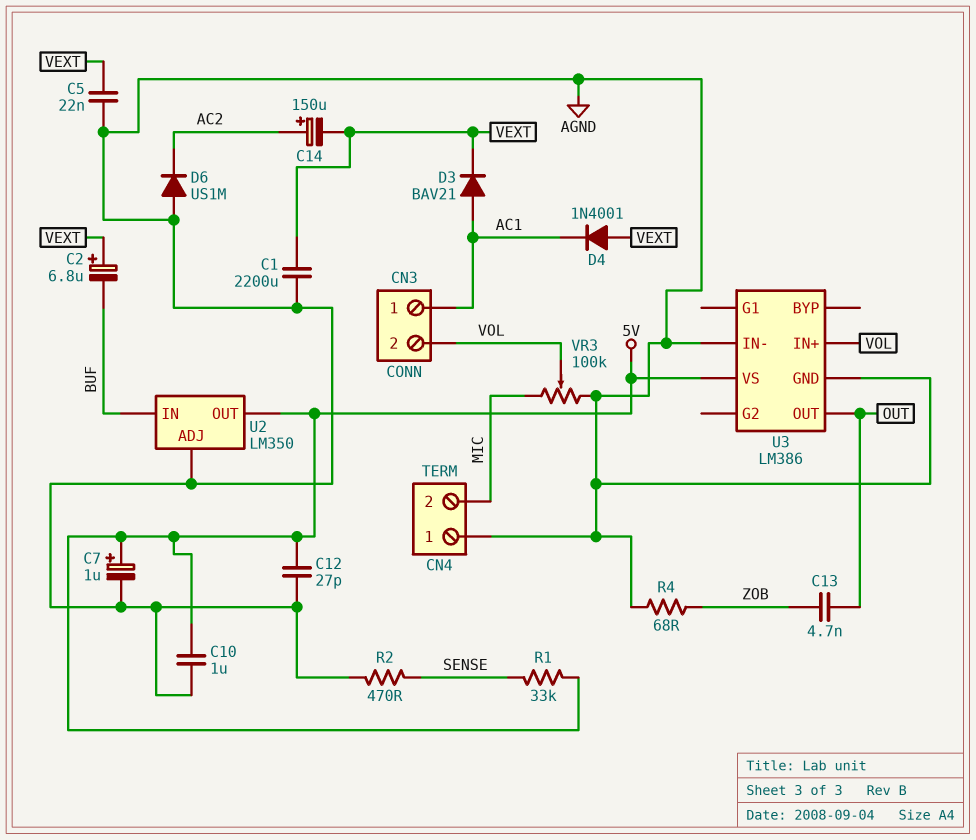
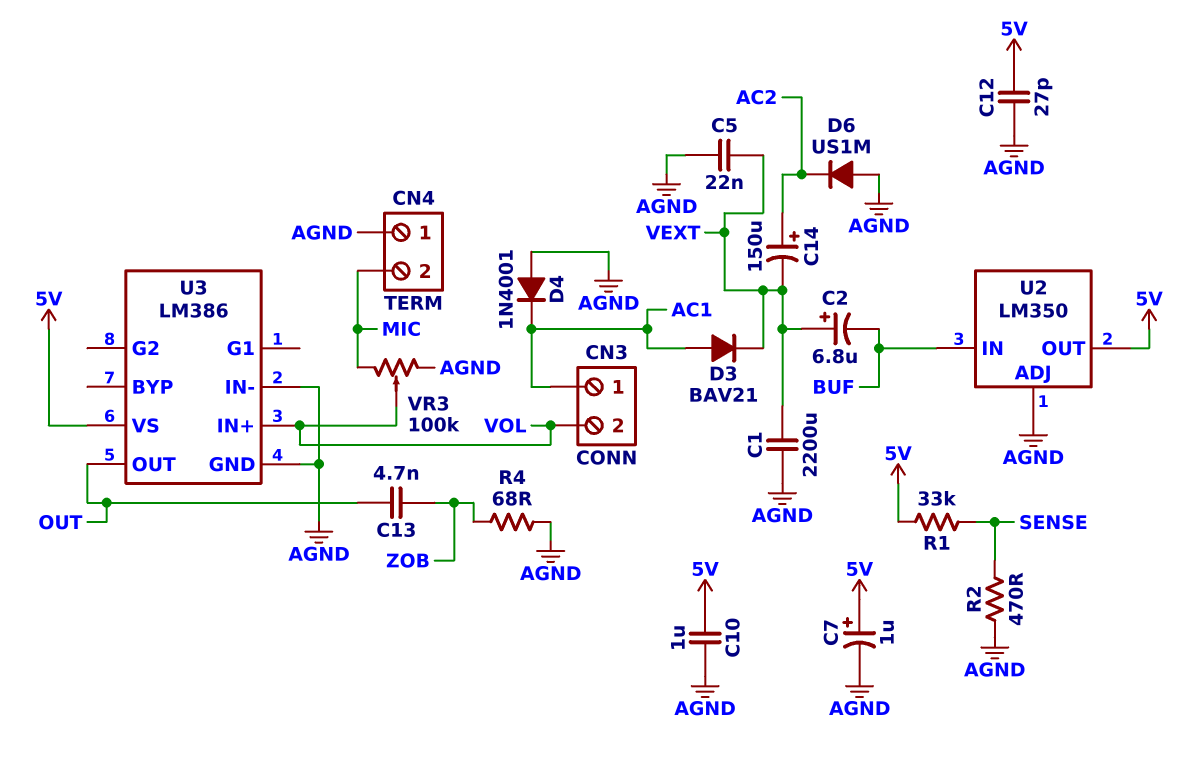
D4: diode 1N4001 (A VEXT, K AC1) -> diode 1N4001 (A AGND, K AC1)

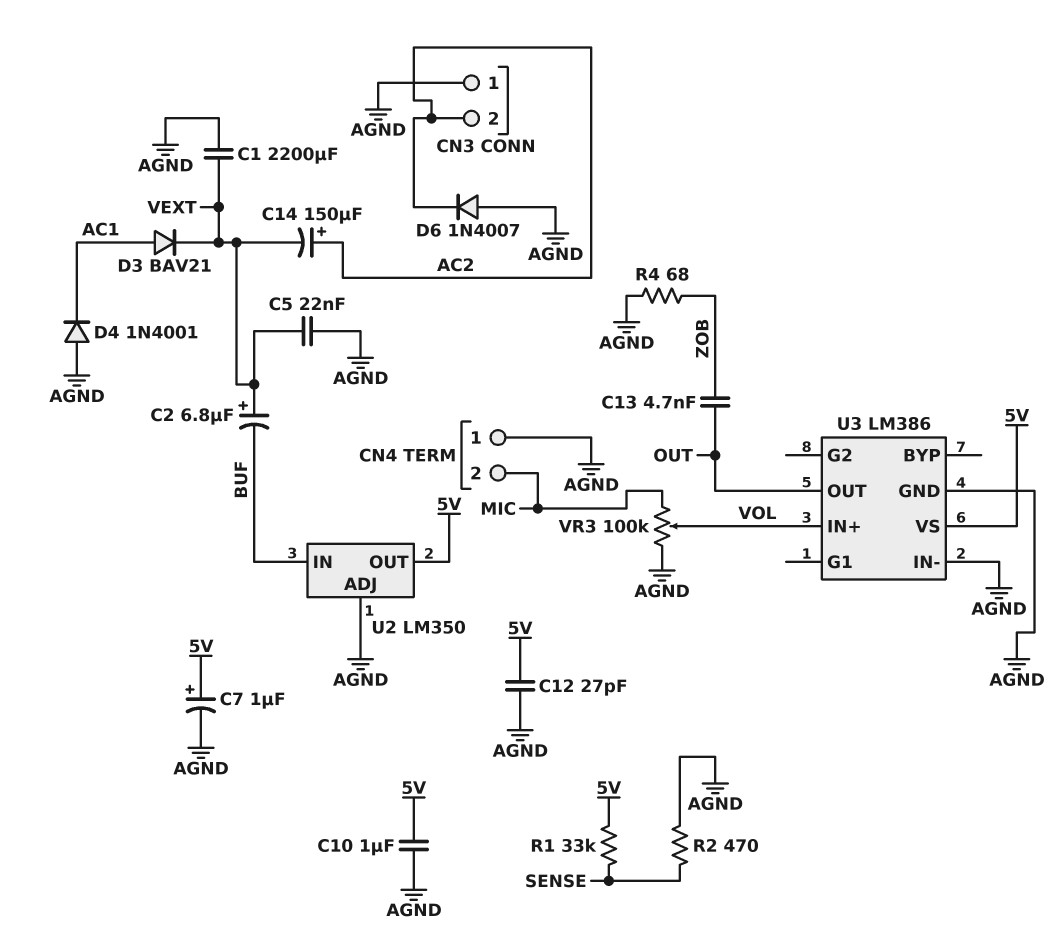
CN3 pin 1: AC1 -> AGND
CN3 pin 2: VOL -> AC2
D6: diode US1M (A AGND, K AC2) -> diode 1N4007 (A AGND, K AC2)

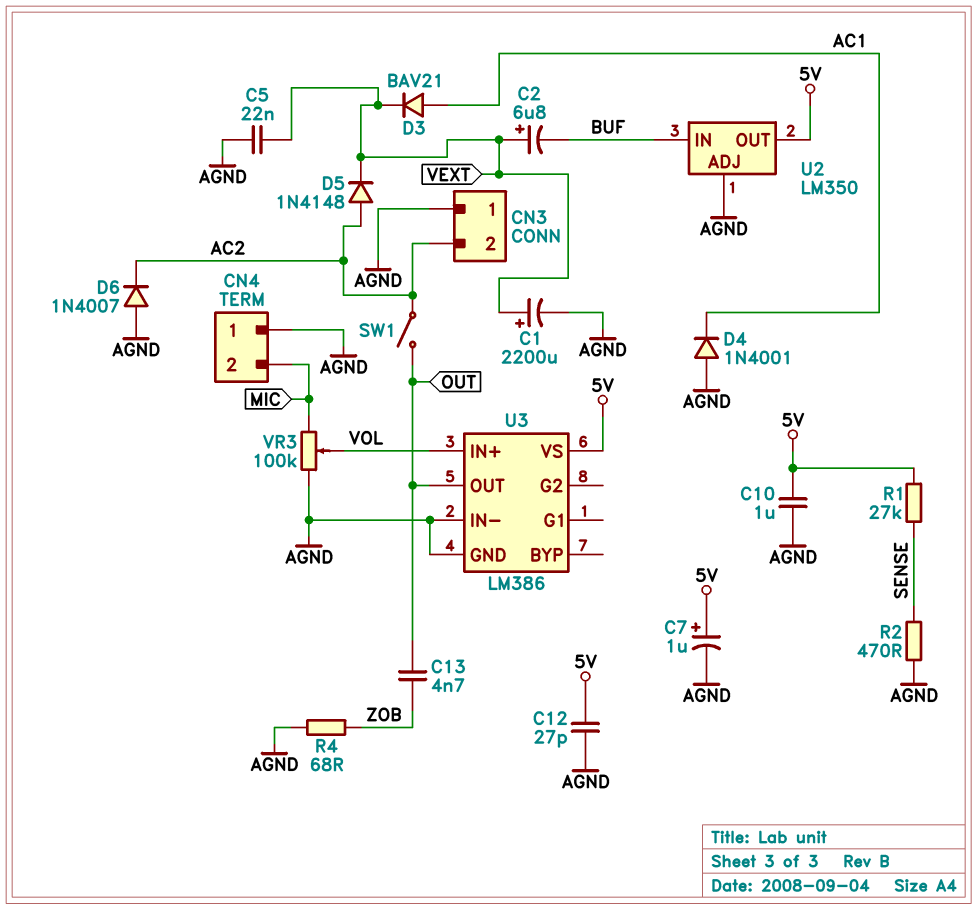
C1: 2200uF (AGND, VEXT) -> 2200uF (plus VEXT, minus AGND)
C14: 150uF (plus AC2, minus VEXT) -> none
D5: none -> diode 1N4148 (A AC2, K VEXT)
R1: 33k (5V, SENSE) -> 27k (5V, SENSE)
SW1: none -> switch (AC2, OUT)

